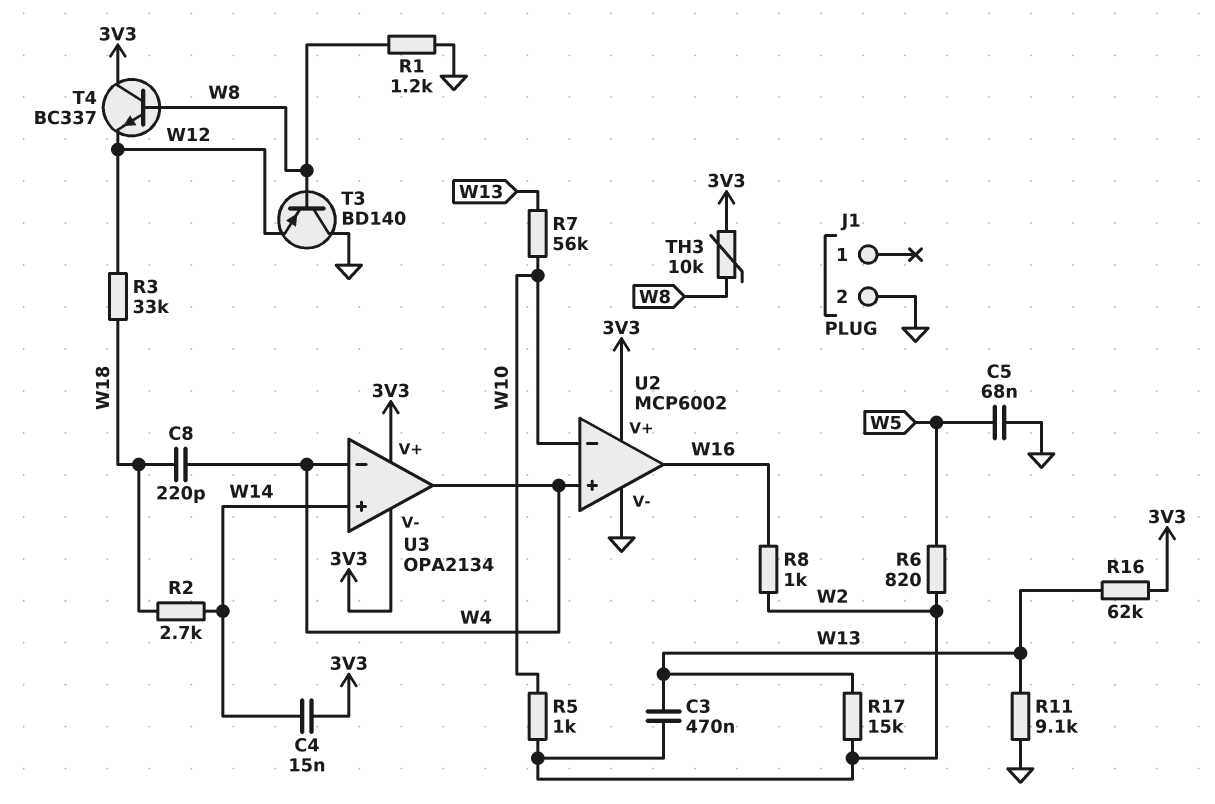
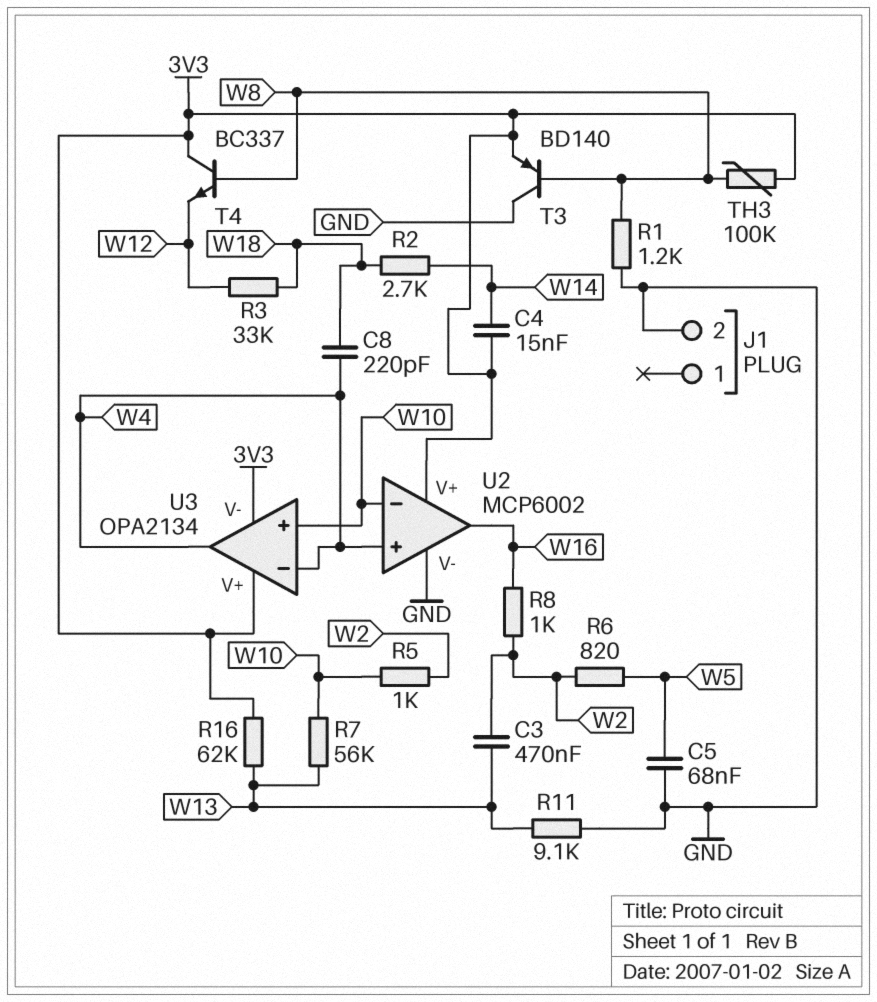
R17: 15k (W2, W13) -> none
T3: PNP BD140 (B W8, C GND, E W12) -> PNP BD140 (B W8, C GND, E 3V3)
TH3: 10k (3V3, W8) -> 100k (3V3, W8)
U3 pin in+: W14 -> W10

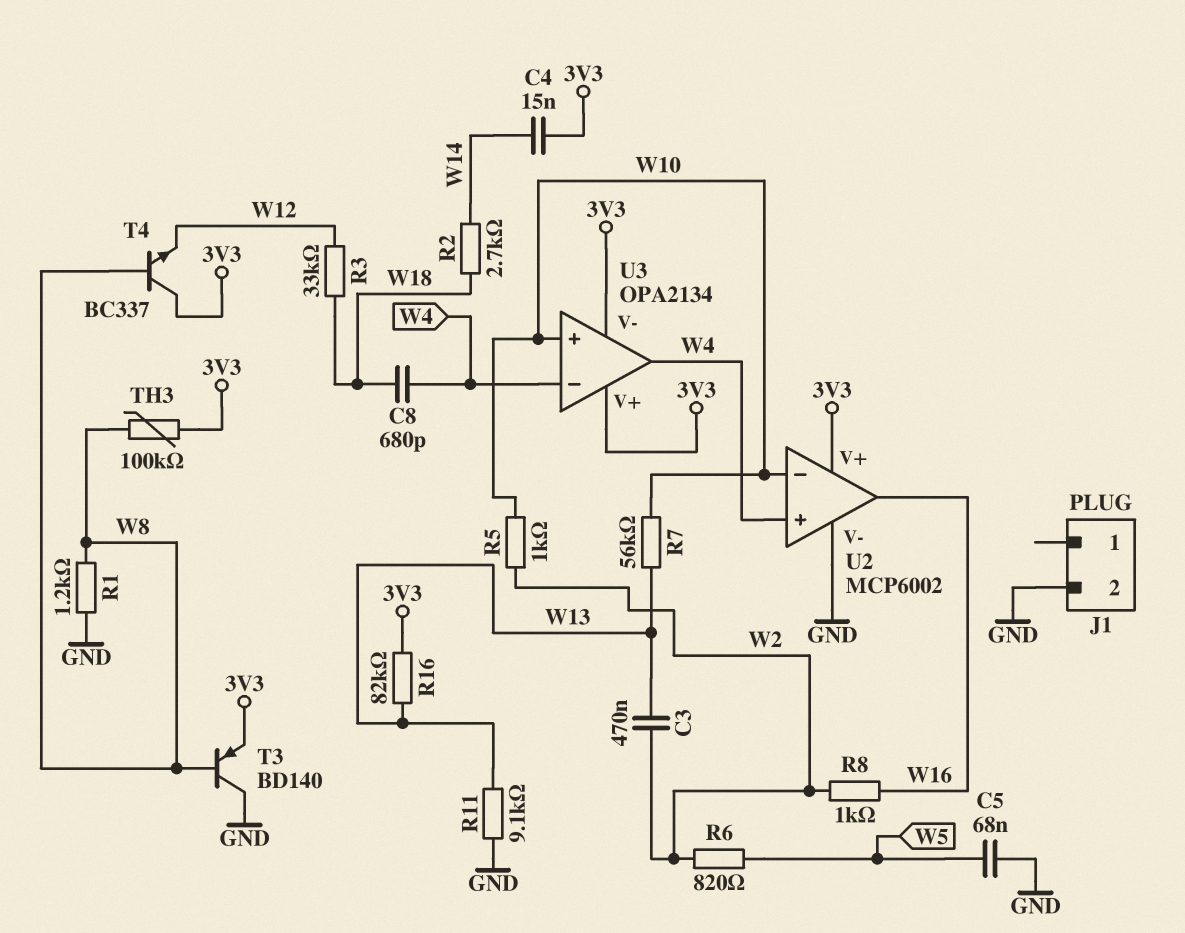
C8: 220pF (W4, W18) -> 680pF (W4, W18)
R16: 62k (3V3, W13) -> 82k (3V3, W13)

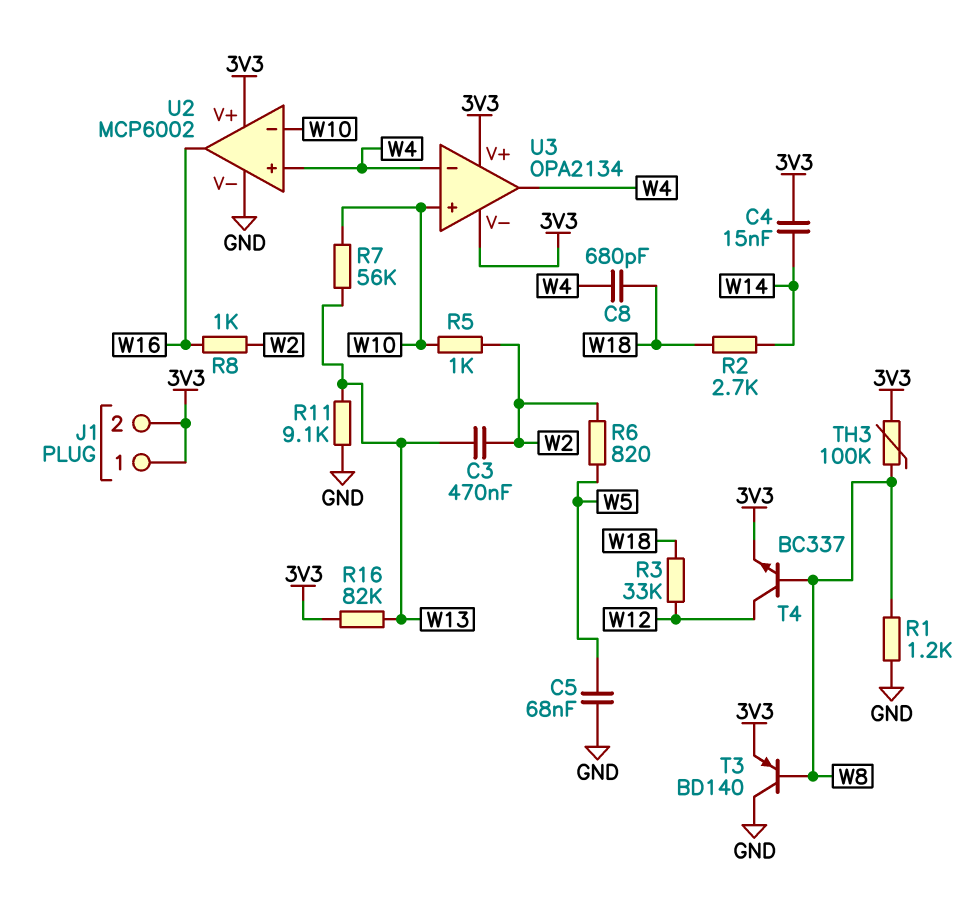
J1 pin 1: none -> 3V3
J1 pin 2: GND -> 3V3
T4: NPN BC337 (B W8, C 3V3, E W12) -> NPN BC337 (B W8, C W12, E 3V3)

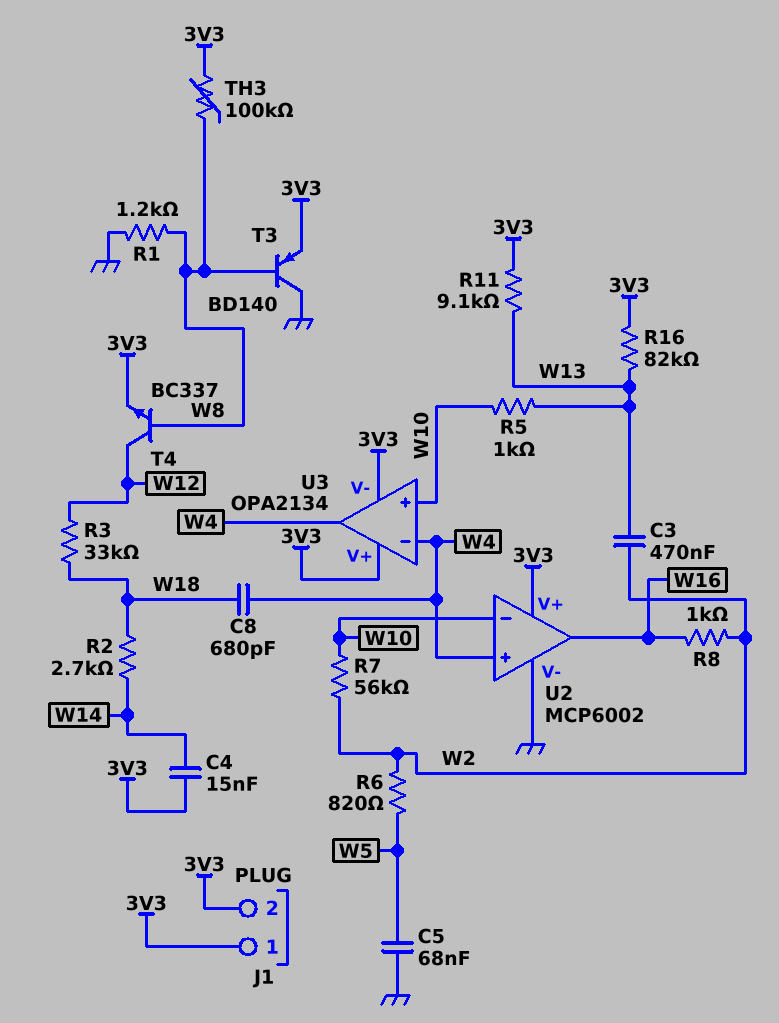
R5: 1k (W2, W10) -> 1k (W10, W13)
R7: 56k (W10, W13) -> 56k (W2, W10)
R11: 9.1k (GND, W13) -> 9.1k (3V3, W13)

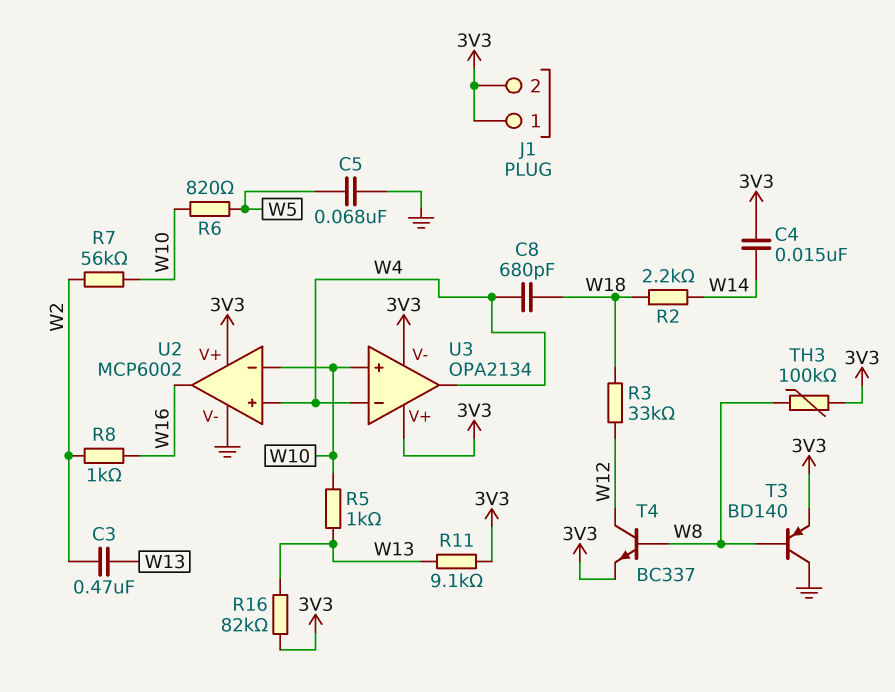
R1: 1.2k (GND, W8) -> none
R2: 2.7k (W14, W18) -> 2.2k (W14, W18)
R6: 820 (W2, W5) -> 820 (W5, W10)

